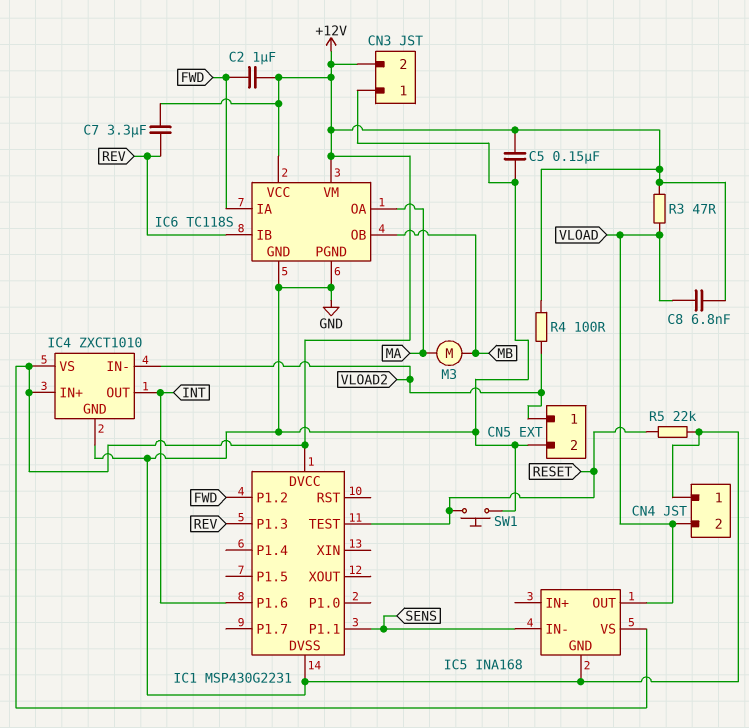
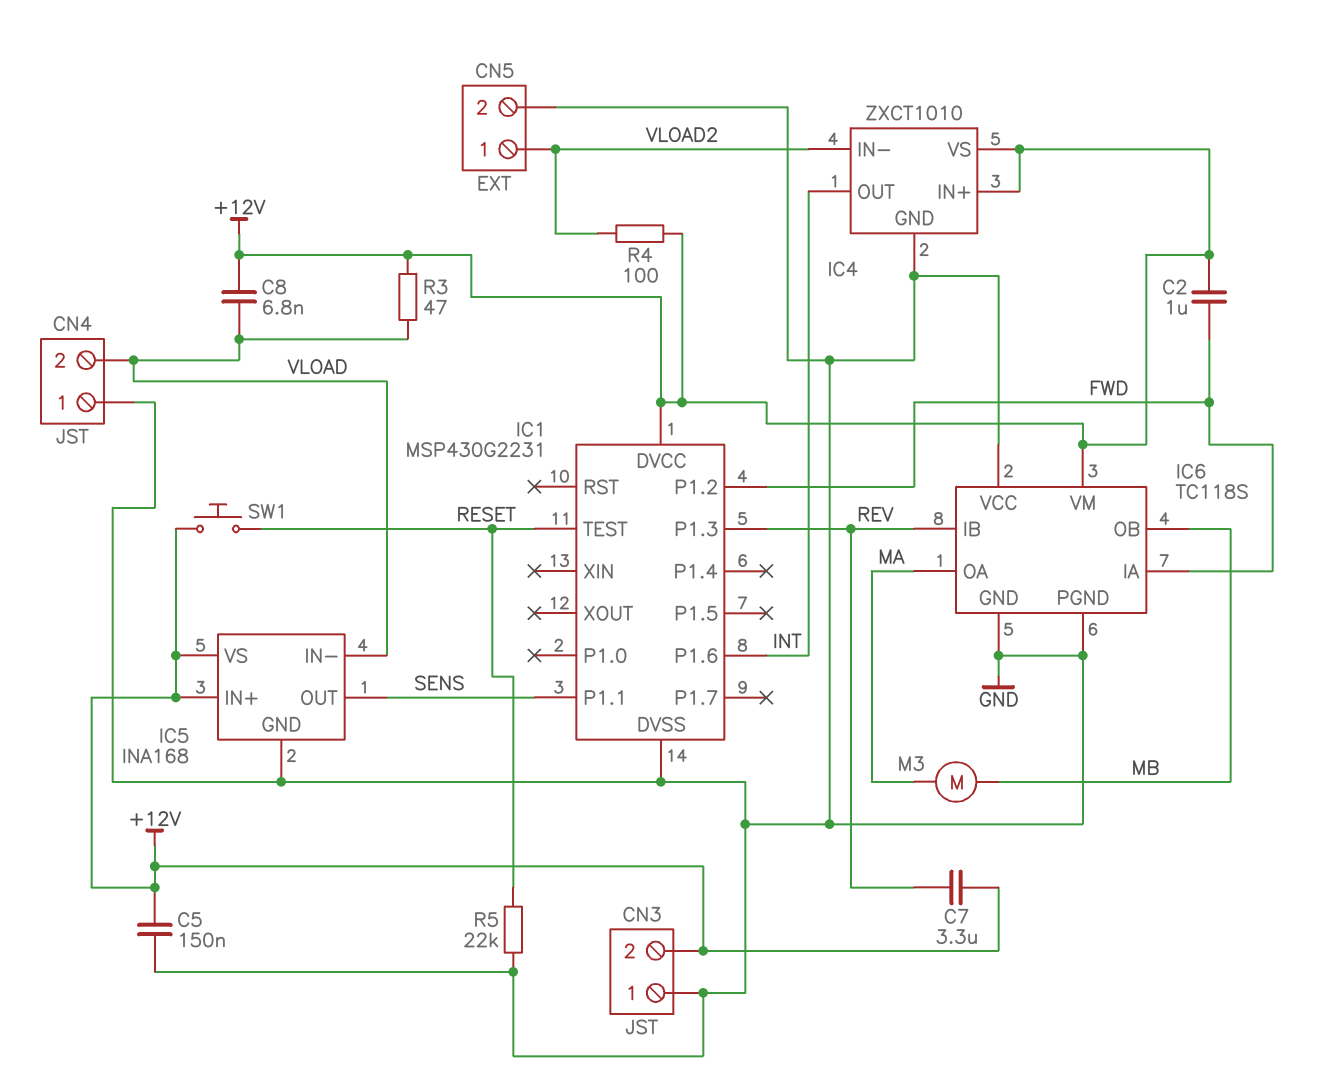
IC5 pin IN+: none -> +12V
IC5 pin IN-: SENS -> VLOAD
IC5 pin OUT: VLOAD -> SENS
IC6 pin VCC: +12V -> GND
SW1: button (GND, RESET) -> button (+12V, RESET)

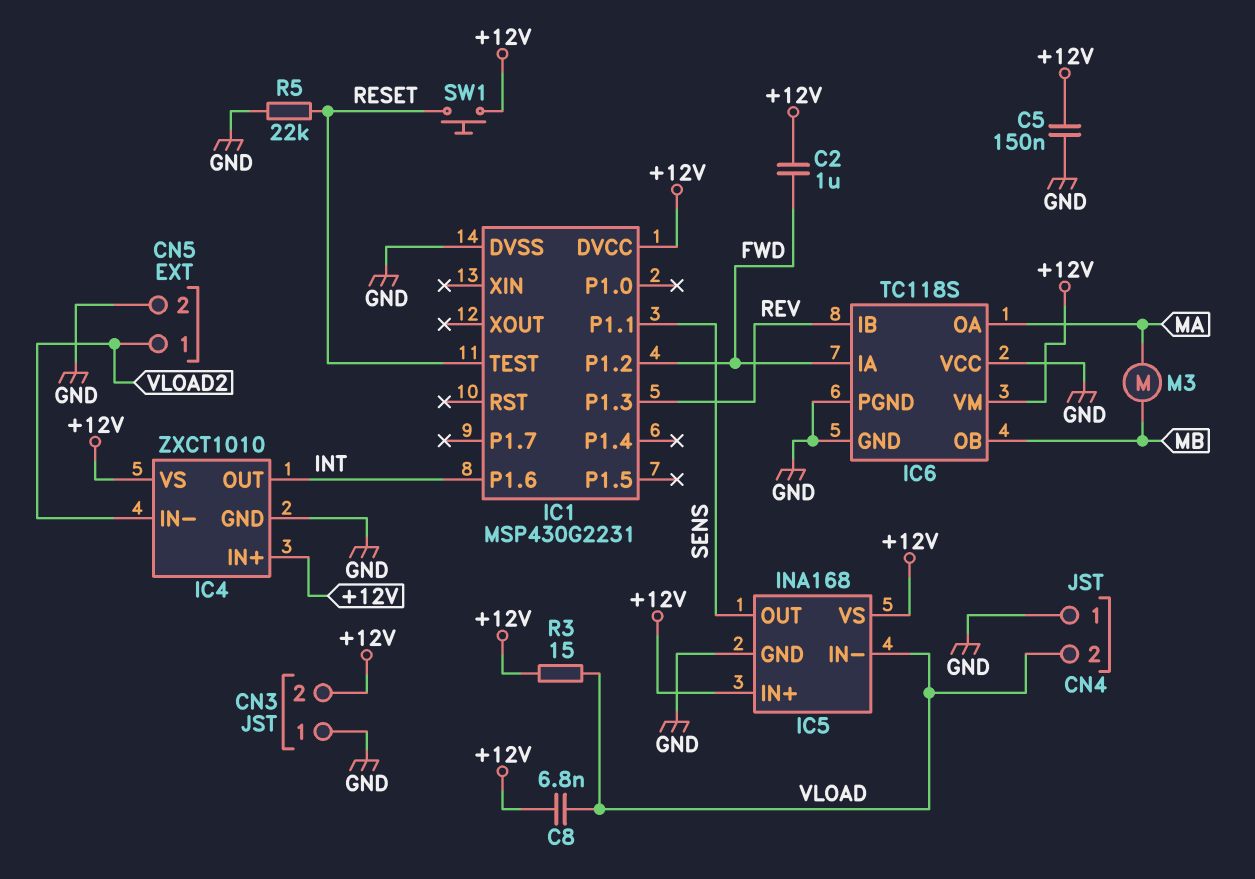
C7: 3.3uF (+12V, REV) -> none
R3: 47 (+12V, VLOAD) -> 15 (+12V, VLOAD)
R4: 100 (+12V, VLOAD2) -> none

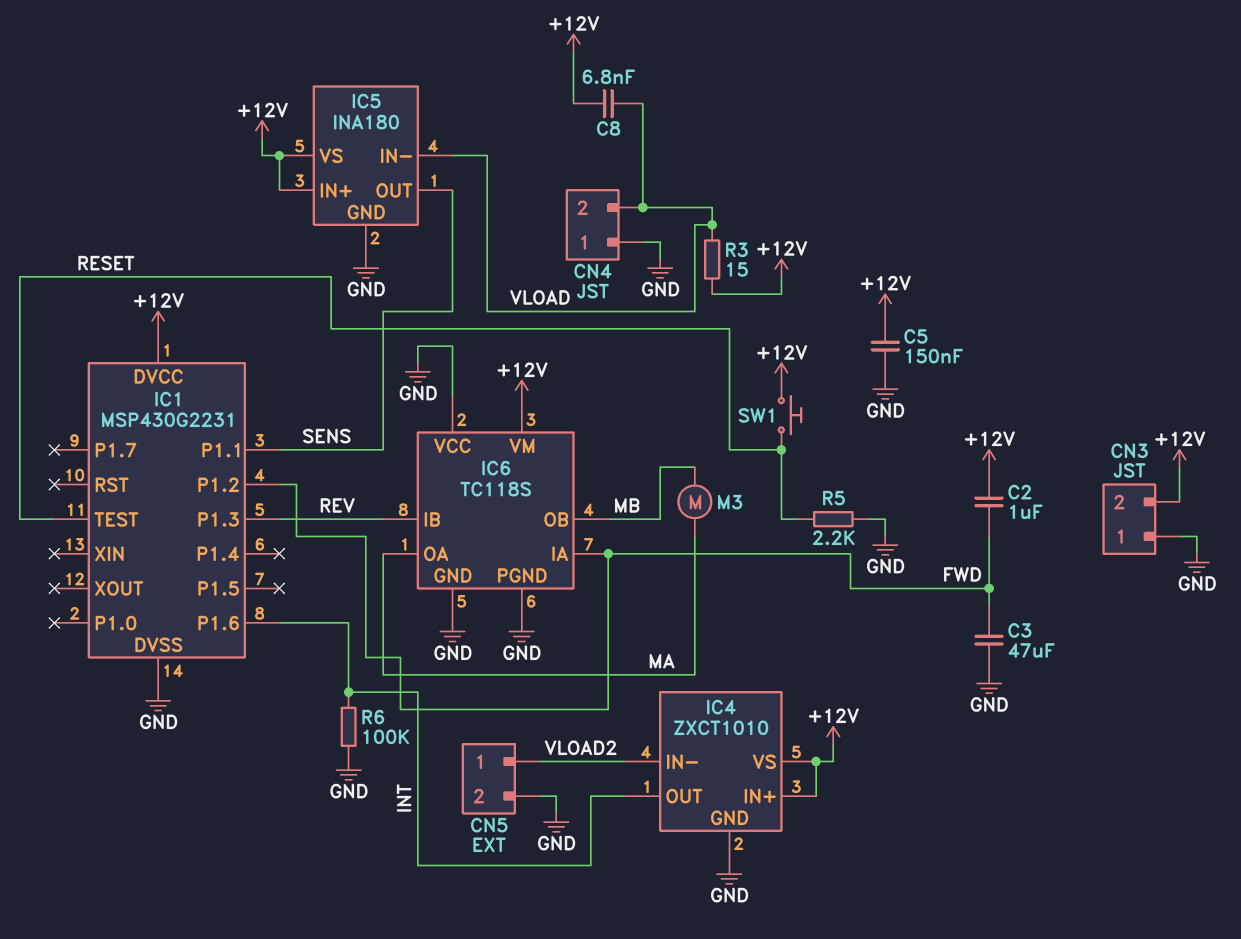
C3: none -> 47uF (FWD, GND)
IC5: INA168 -> INA180
R5: 22k (GND, RESET) -> 2.2k (GND, RESET)
R6: none -> 100k (GND, INT)

